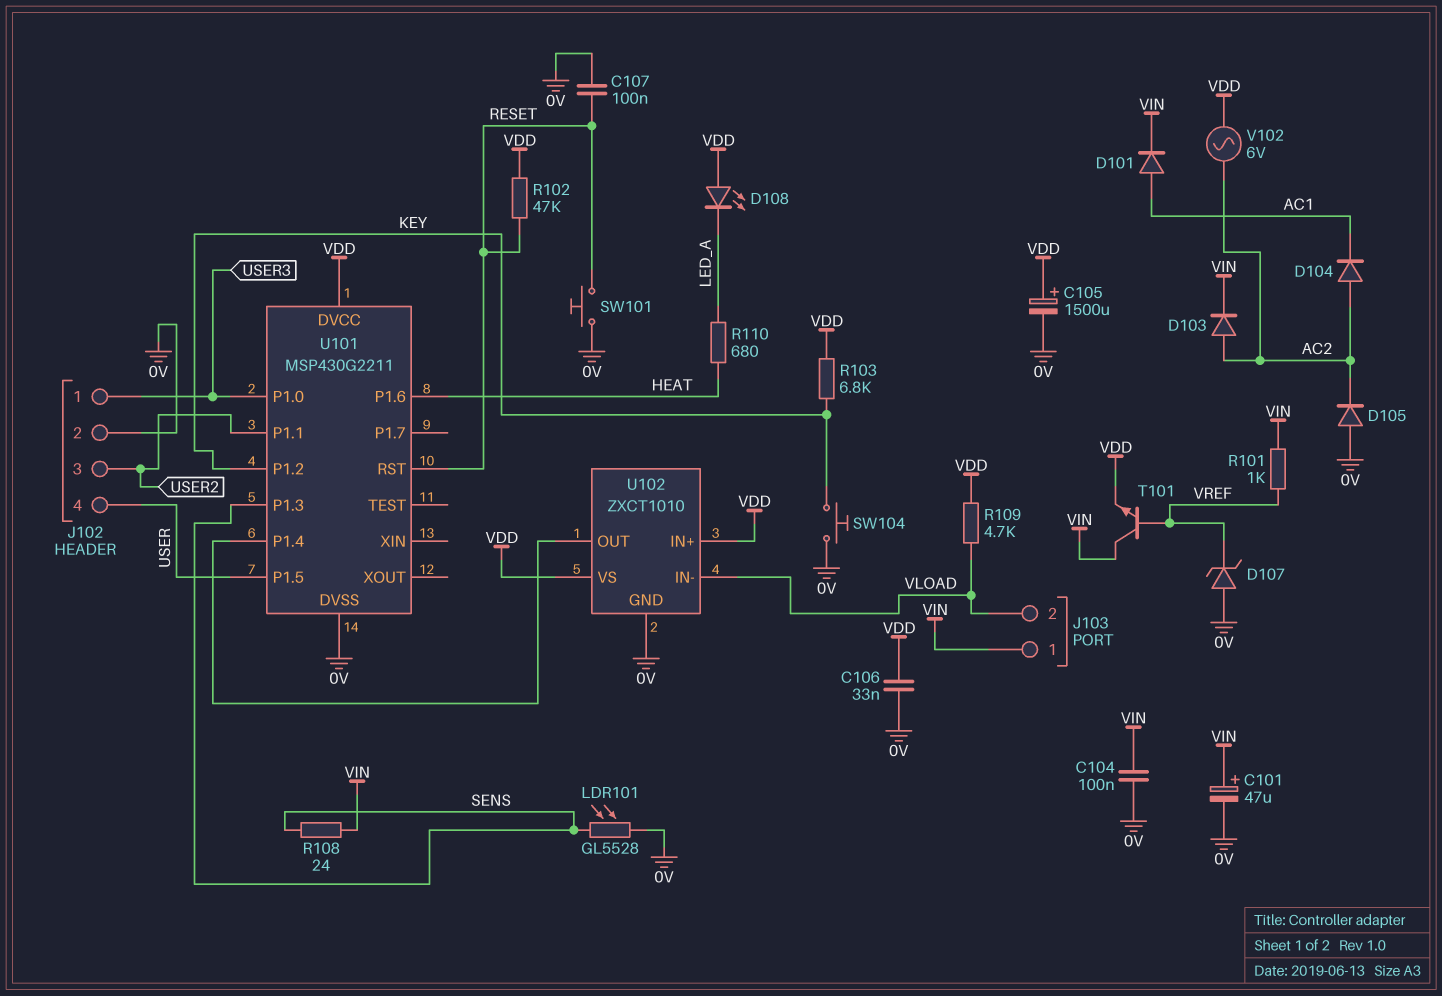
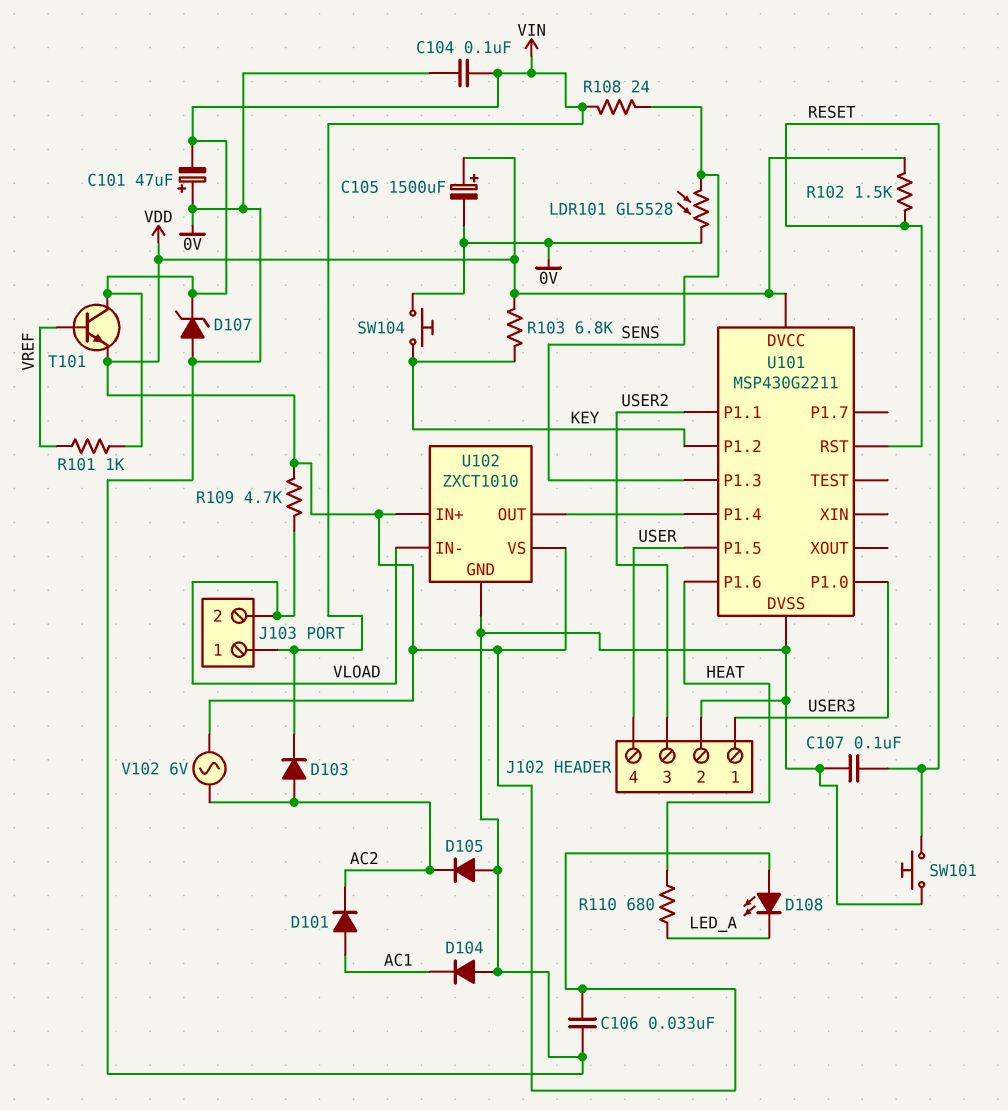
C101: 47uF (plus VIN, minus 0V) -> 47uF (plus 0V, minus VIN)
D101: diode (A AC1, K VIN) -> diode (A AC1, K AC2)
D104: diode (A AC2, K AC1) -> diode (A 0V, K AC1)
D107: zener (A 0V, K VREF) -> zener (A 0V, K VIN)
R102: 47k (RESET, VDD) -> 1.5k (RESET, VDD)

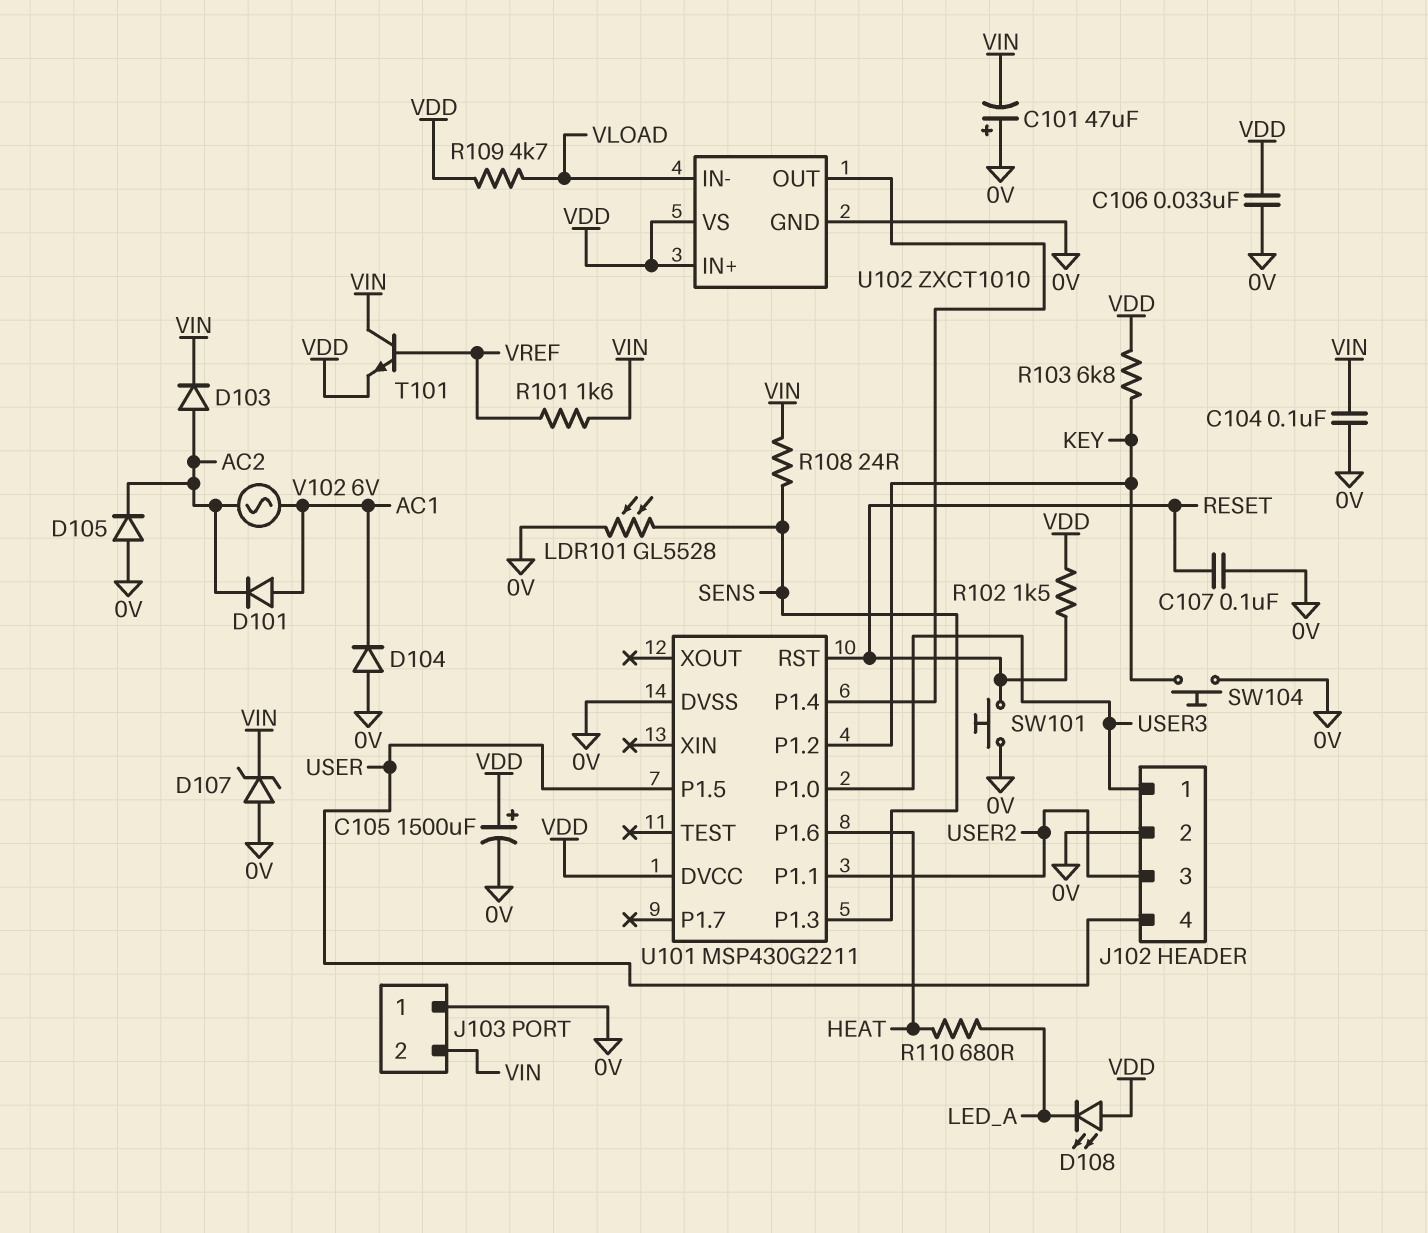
J103 pin 1: VIN -> 0V
J103 pin 2: VLOAD -> VIN
R101: 1k (VIN, VREF) -> 1.6k (VIN, VREF)
V102: AC 6V (AC2, VDD) -> AC 6V (AC1, AC2)

